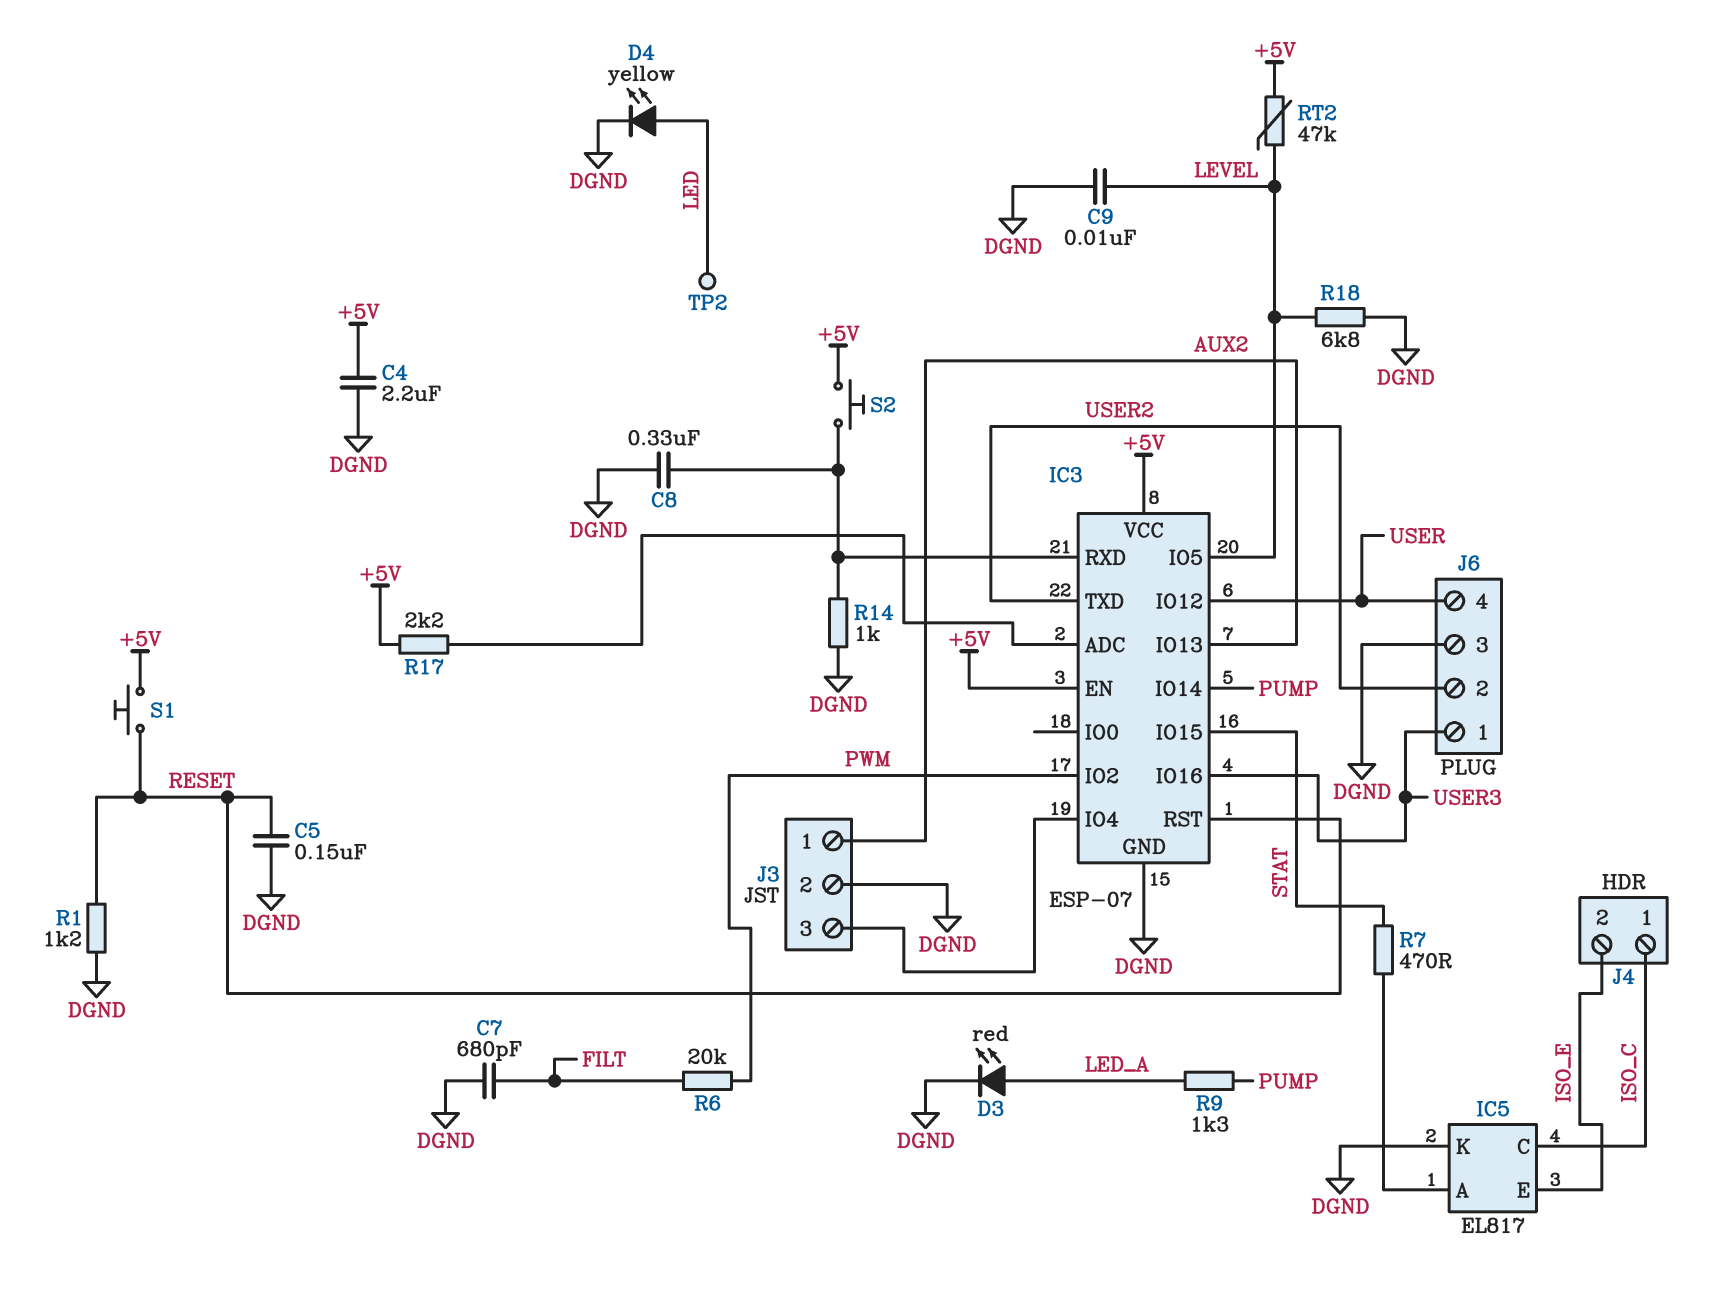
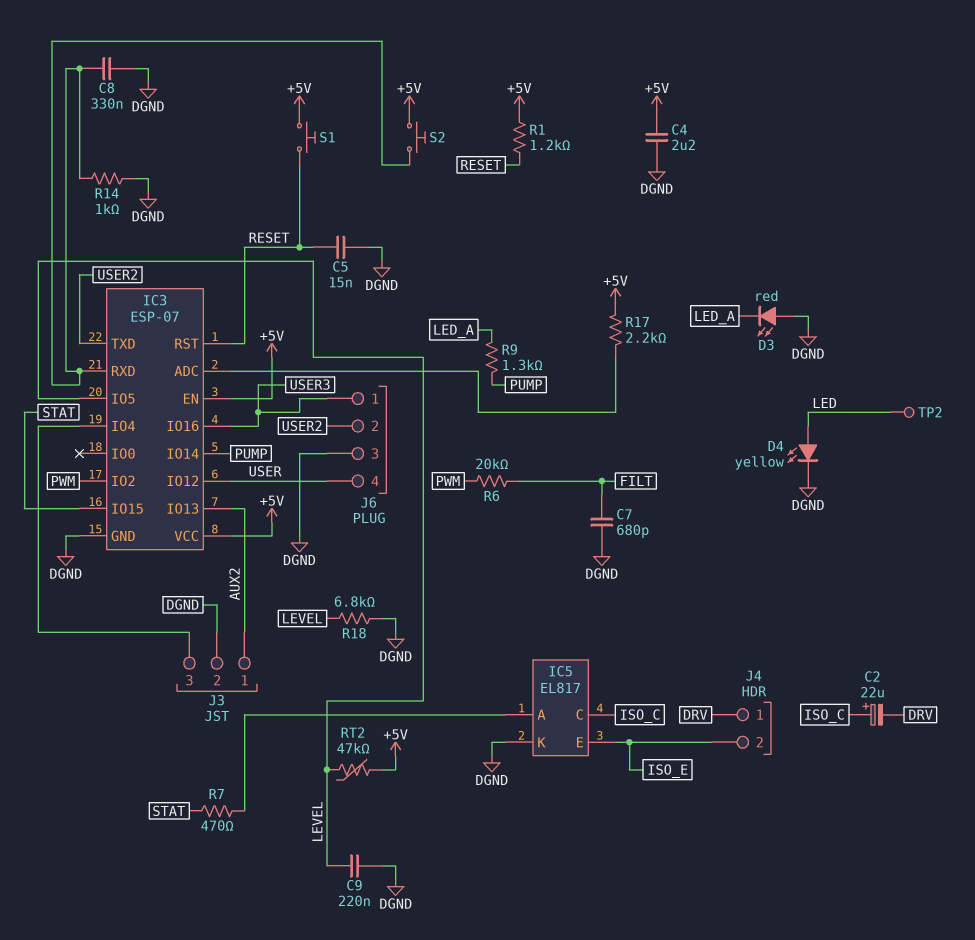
C2: none -> 22uF (plus ISO_C, minus DRV)
C5: 150nF (DGND, RESET) -> 15nF (DGND, RESET)
C9: 10nF (DGND, LEVEL) -> 220nF (DGND, LEVEL)
D3: LED red (A LED_A, K DGND) -> LED red (A DGND, K LED_A)
J4 pin 1: ISO_C -> DRV
R1: 1.2k (DGND, RESET) -> 1.2k (+5V, RESET)

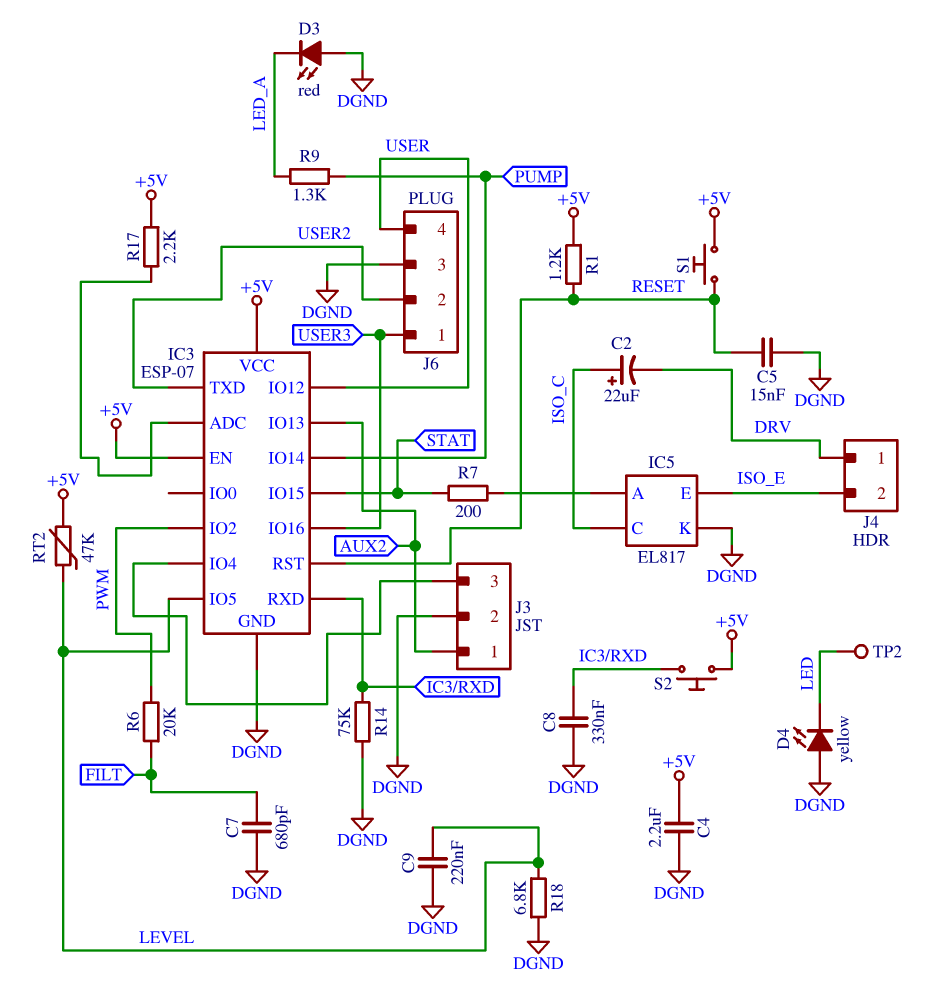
D4: LED yellow (A LED, K DGND) -> LED yellow (A DGND, K LED)
R7: 470 (IC5/A, STAT) -> 200 (IC5/A, STAT)
R14: 1k (DGND, IC3/RXD) -> 75k (DGND, IC3/RXD)

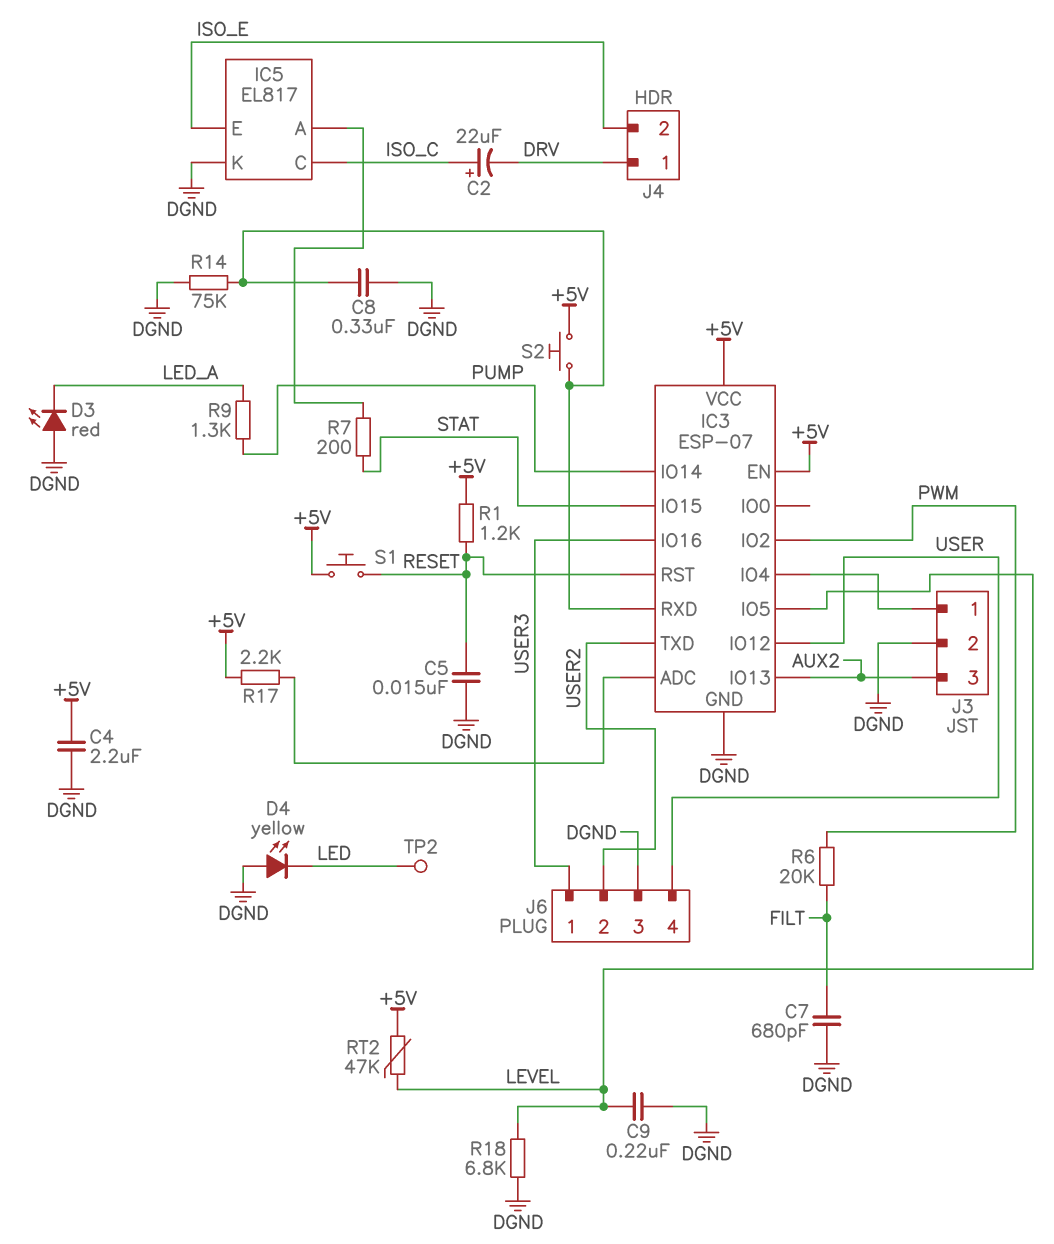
J3 pin 1: AUX2 -> IC3/IO4
J3 pin 3: IC3/IO4 -> AUX2

